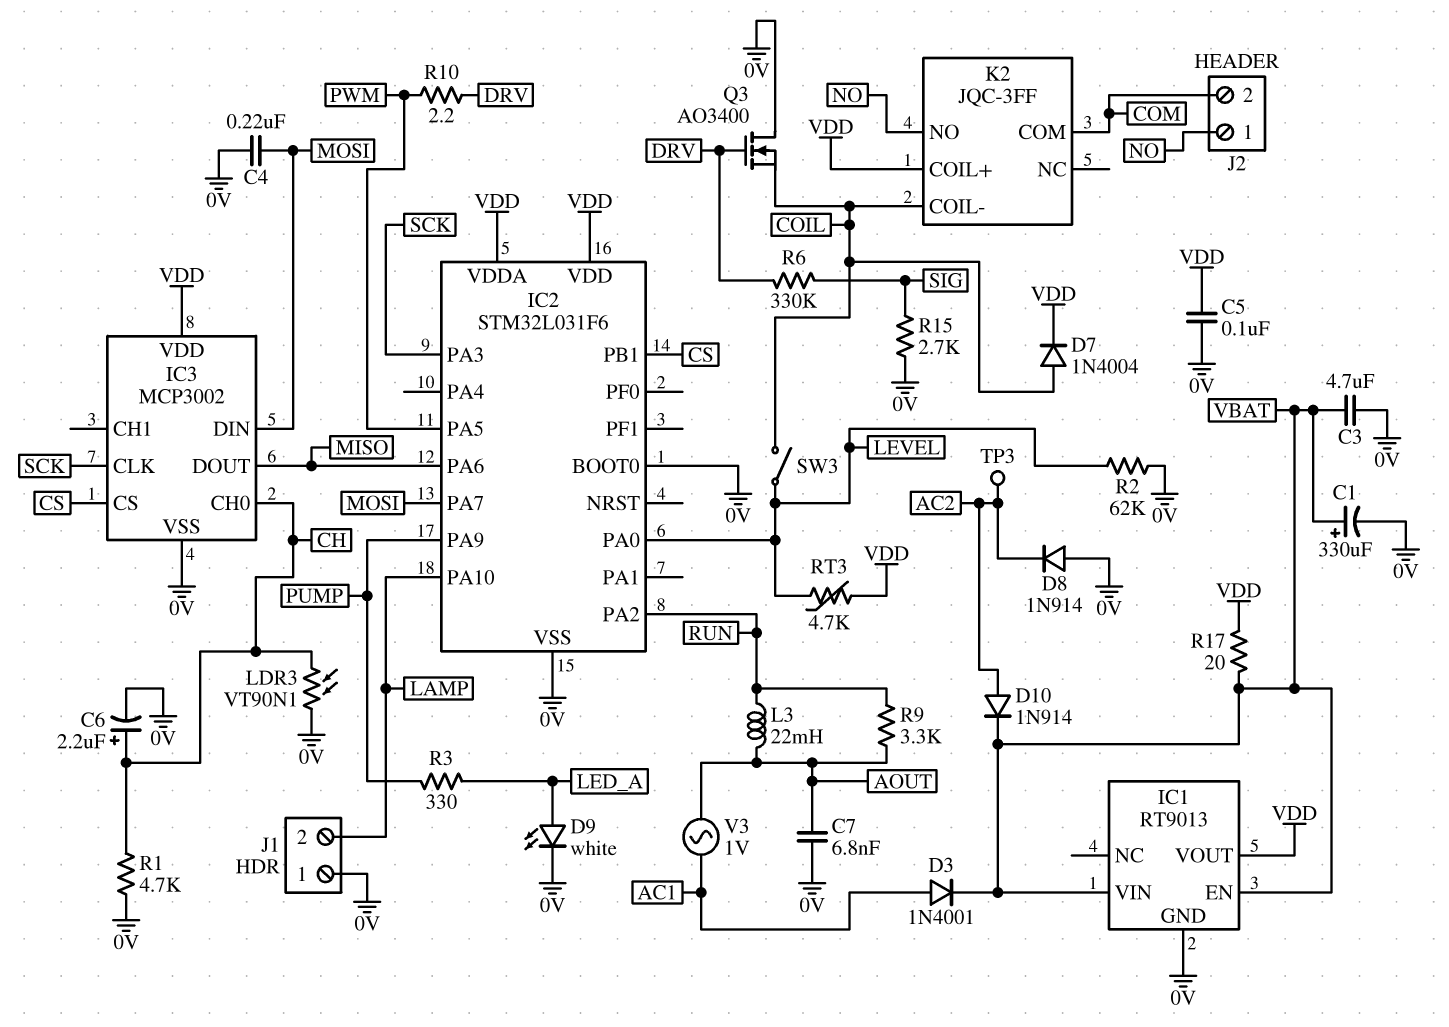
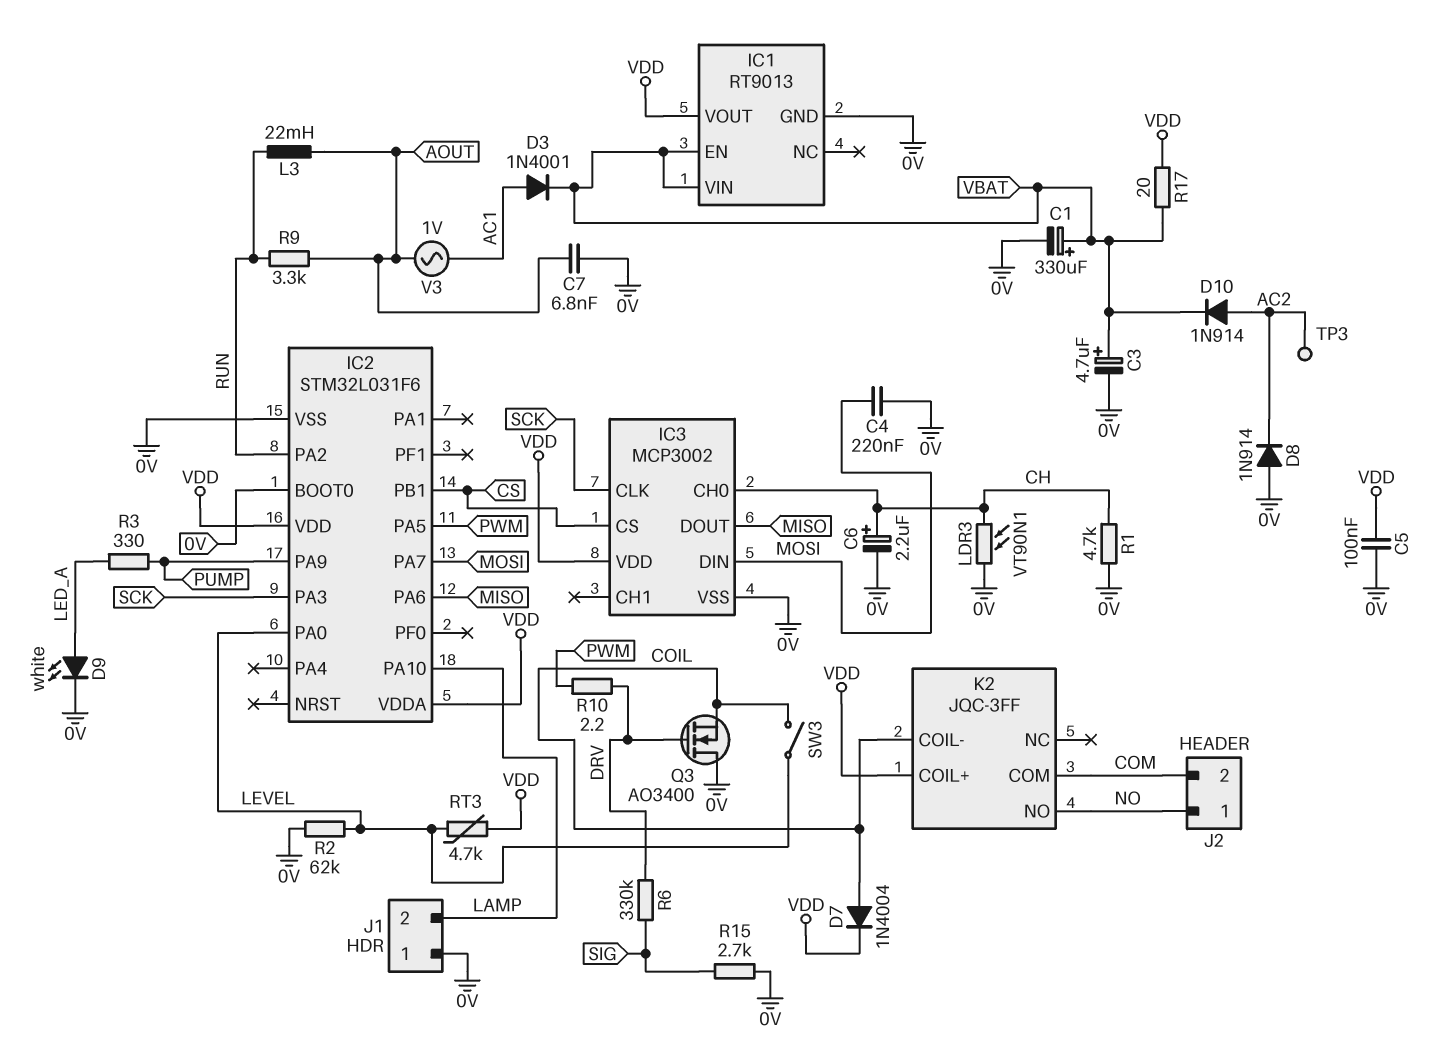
C3: 4.7uF (0V, VBAT) -> 4.7uF (plus VBAT, minus 0V)

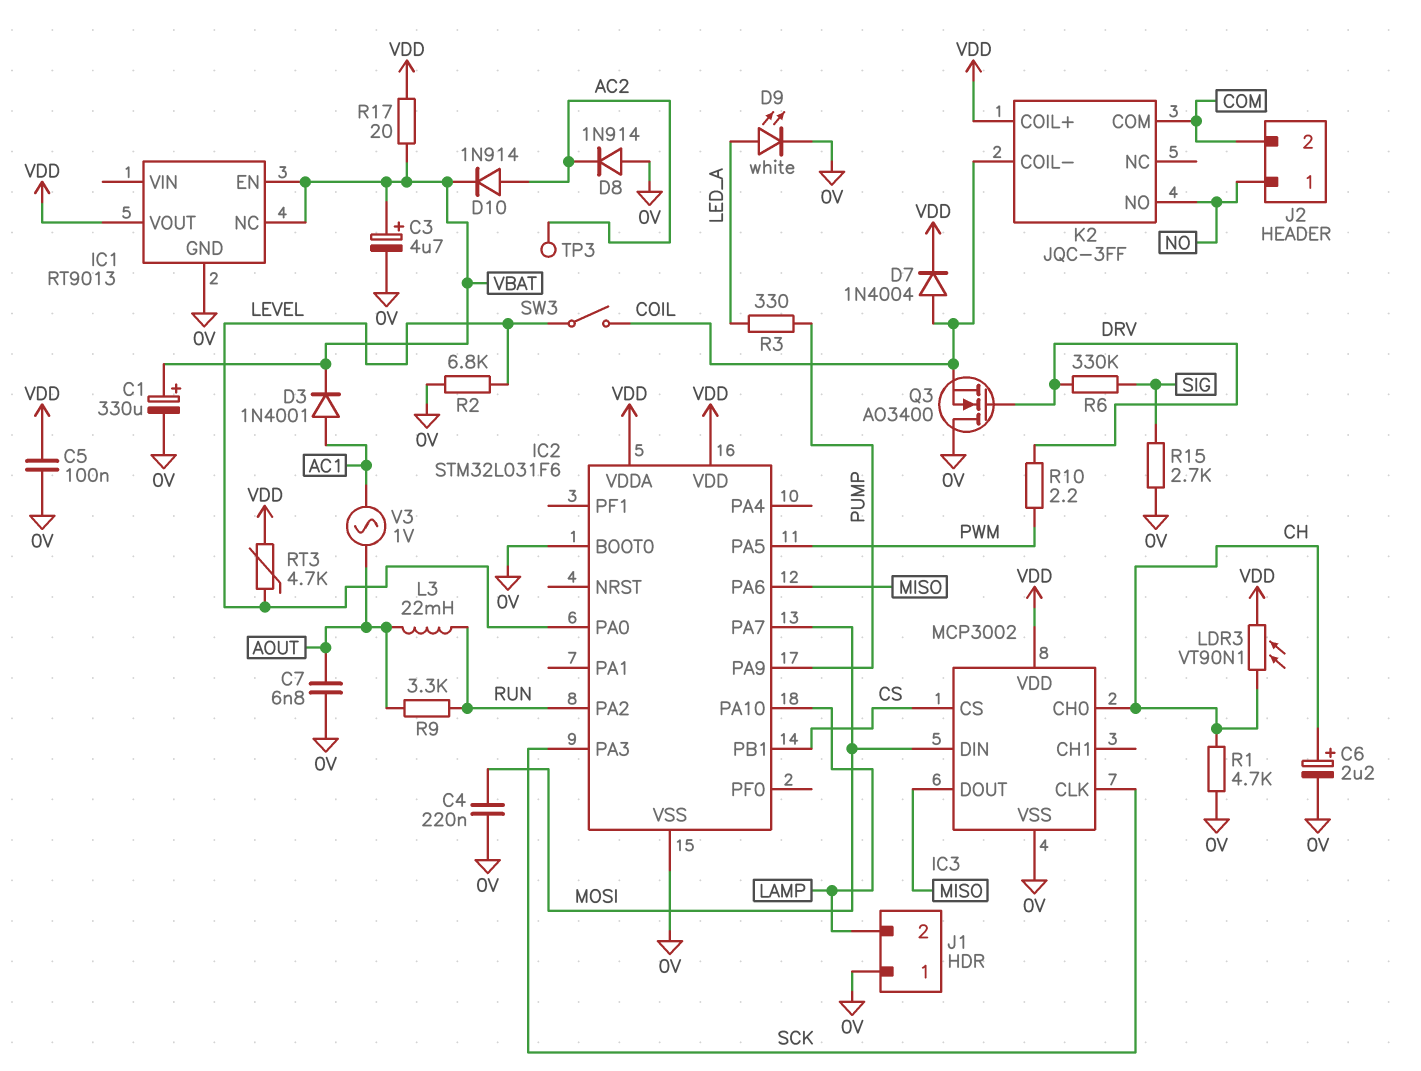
IC1 pin NC: none -> VBAT
IC1 pin VIN: VBAT -> none
LDR3: VT90N1 (0V, CH) -> VT90N1 (CH, VDD)
R2: 62k (0V, LEVEL) -> 6.8k (0V, LEVEL)

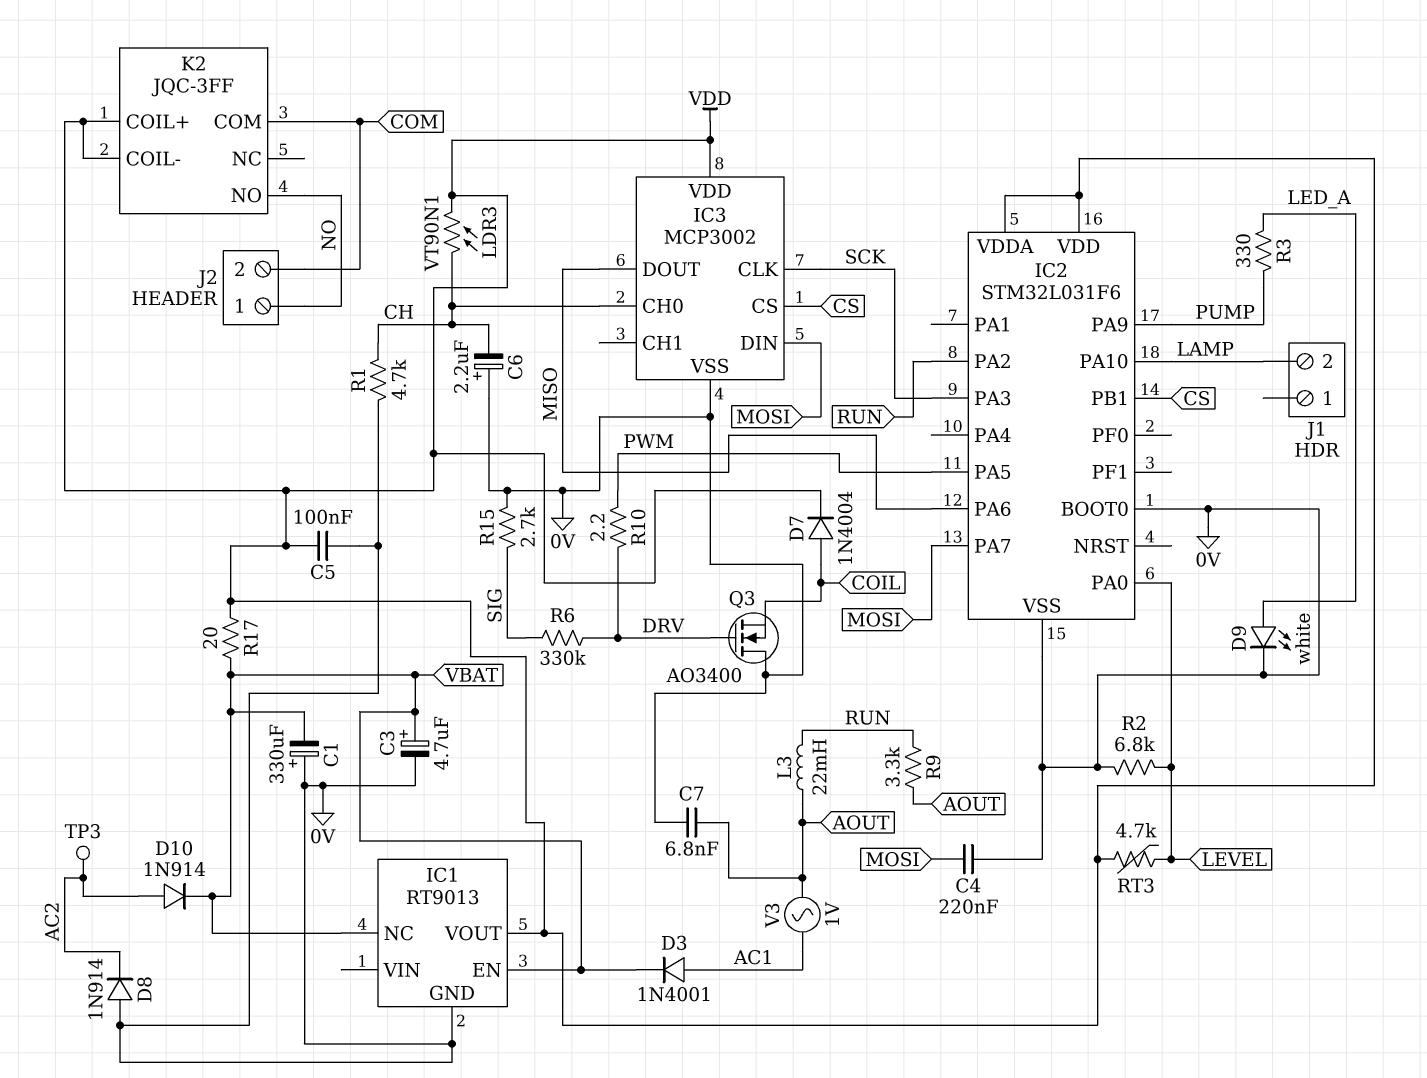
C1: 330uF (plus VBAT, minus 0V) -> 330uF (plus 0V, minus VBAT)
C6: 2.2uF (plus CH, minus 0V) -> 2.2uF (plus 0V, minus CH)
J1 pin 1: 0V -> none
K2 pin COIL-: COIL -> VDD
SW3: switch (COIL, LEVEL) -> none

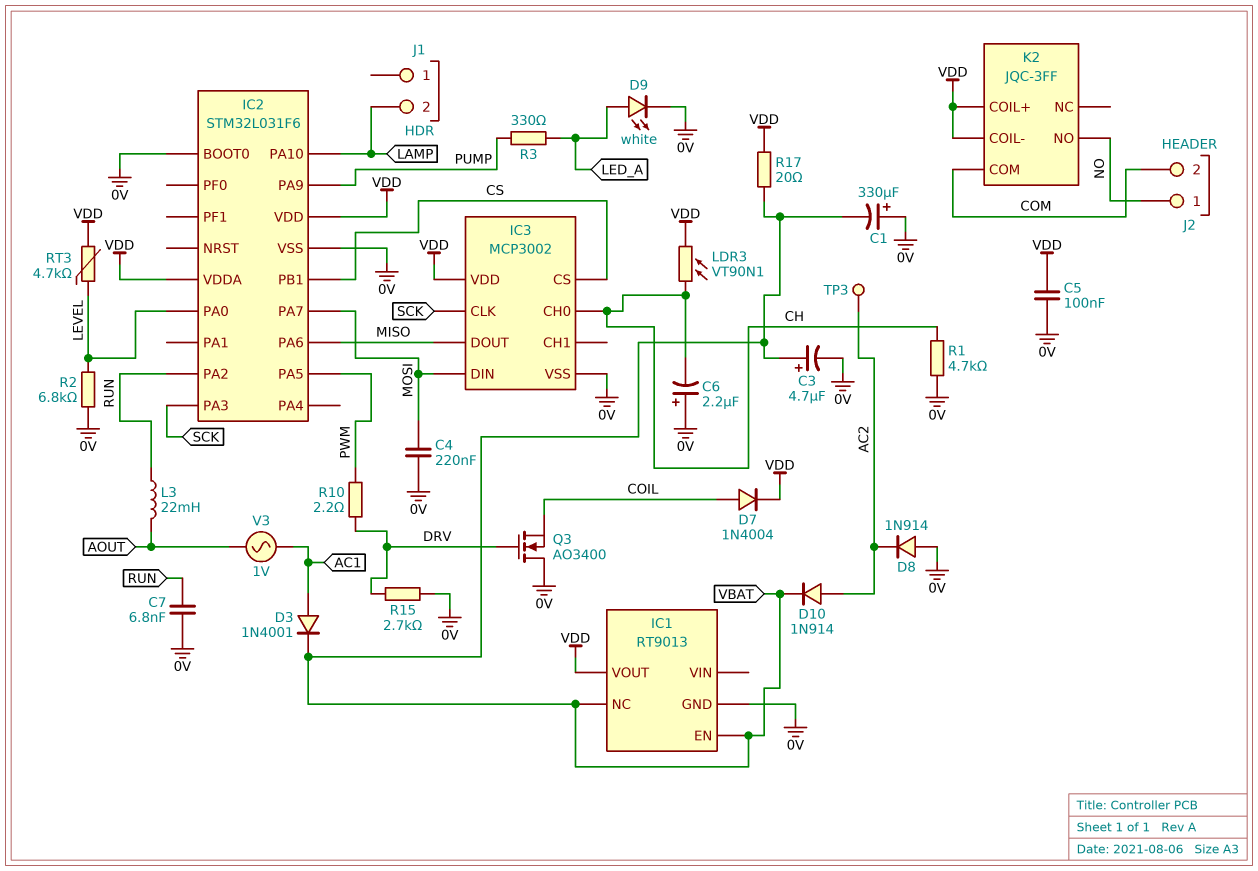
C7: 6.8nF (0V, AOUT) -> 6.8nF (0V, RUN)
R6: 330k (DRV, SIG) -> none
R9: 3.3k (AOUT, RUN) -> none
R15: 2.7k (0V, SIG) -> 2.7k (0V, DRV)

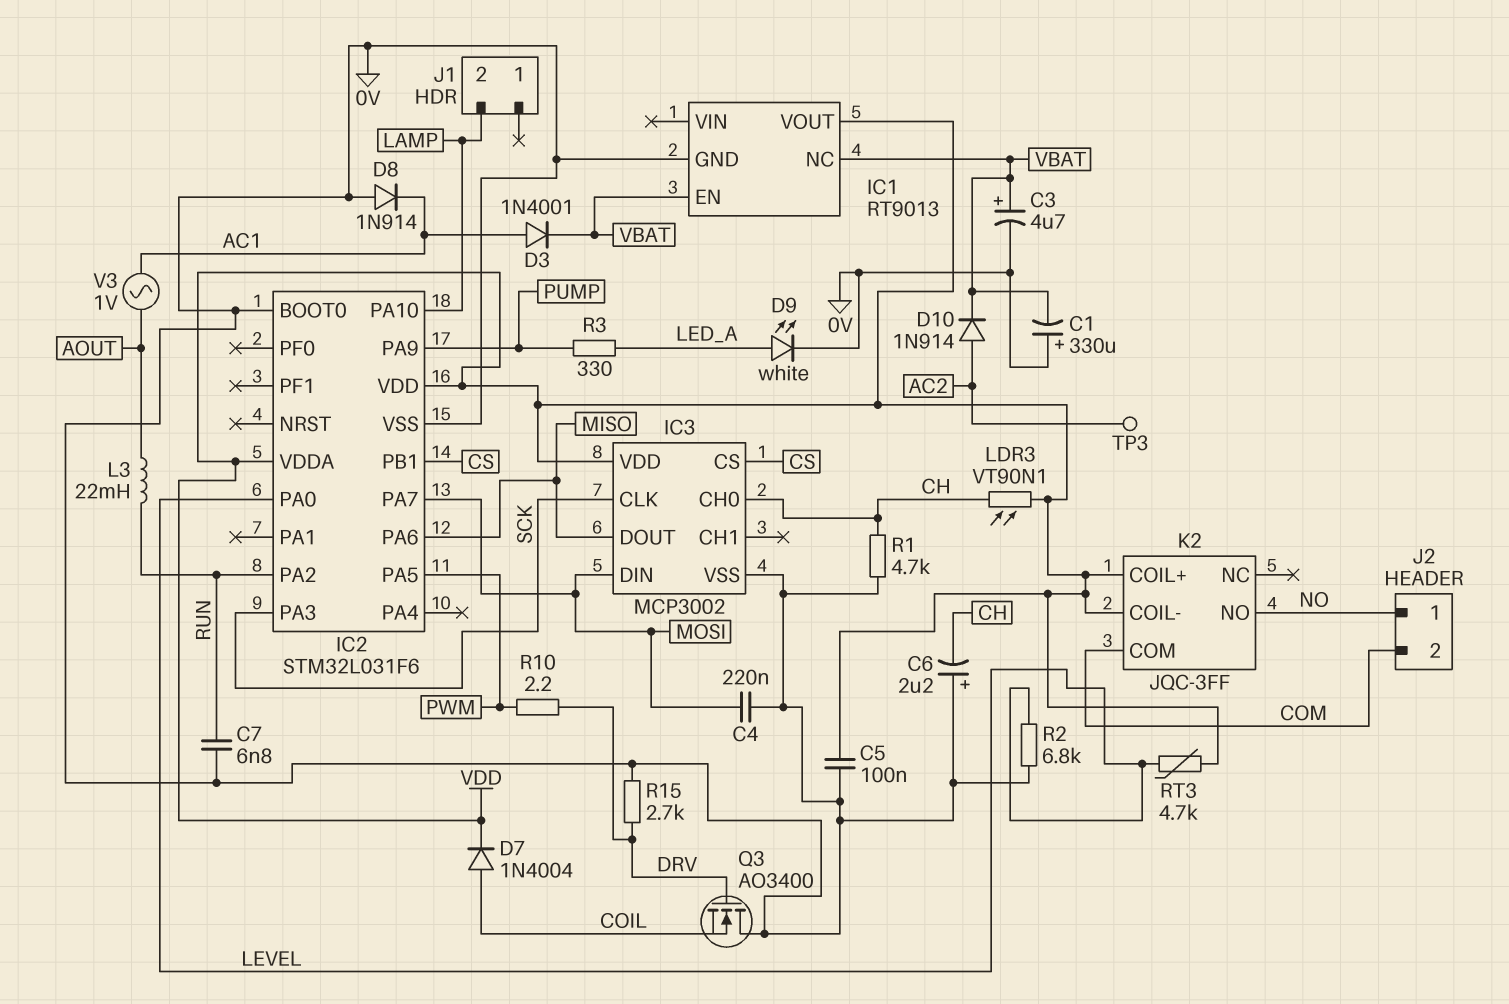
D8: diode 1N914 (A 0V, K AC2) -> diode 1N914 (A 0V, K AC1)
R17: 20 (VBAT, VDD) -> none

